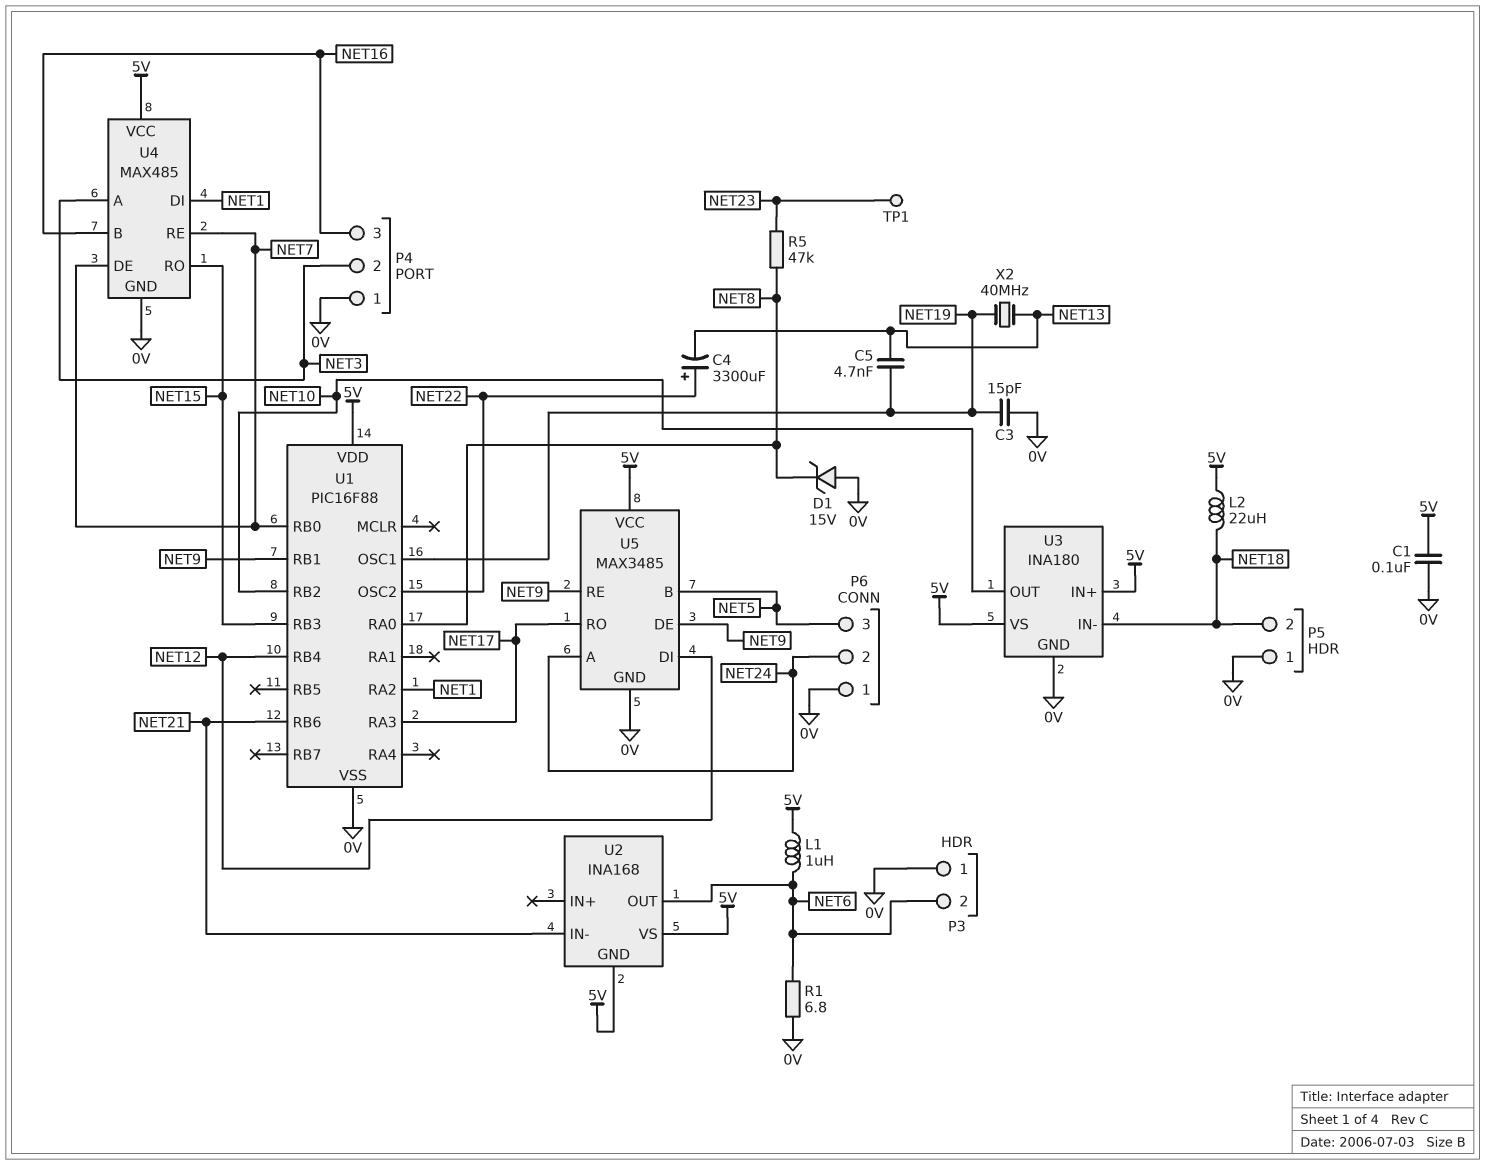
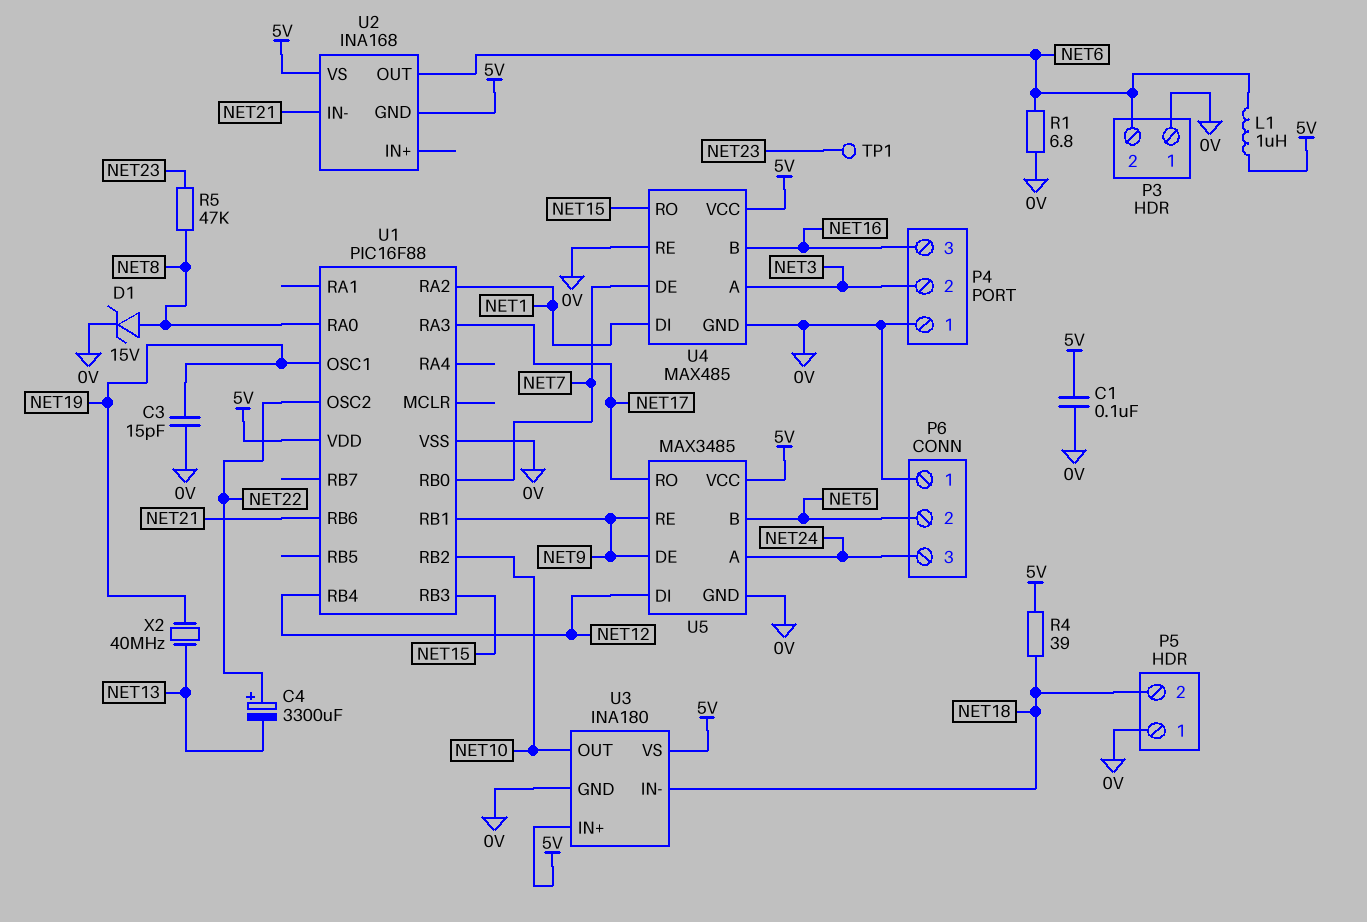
C5: 4.7nF (NET13, NET19) -> none
D1: zener 15V (A 0V, K NET8) -> zener 15V (A NET8, K 0V)
L2: 22uH (5V, NET18) -> none
P6 pin 2: NET24 -> NET5
P6 pin 3: NET5 -> NET24
R4: none -> 39 (5V, NET18)
U4 pin RE: NET7 -> 0V

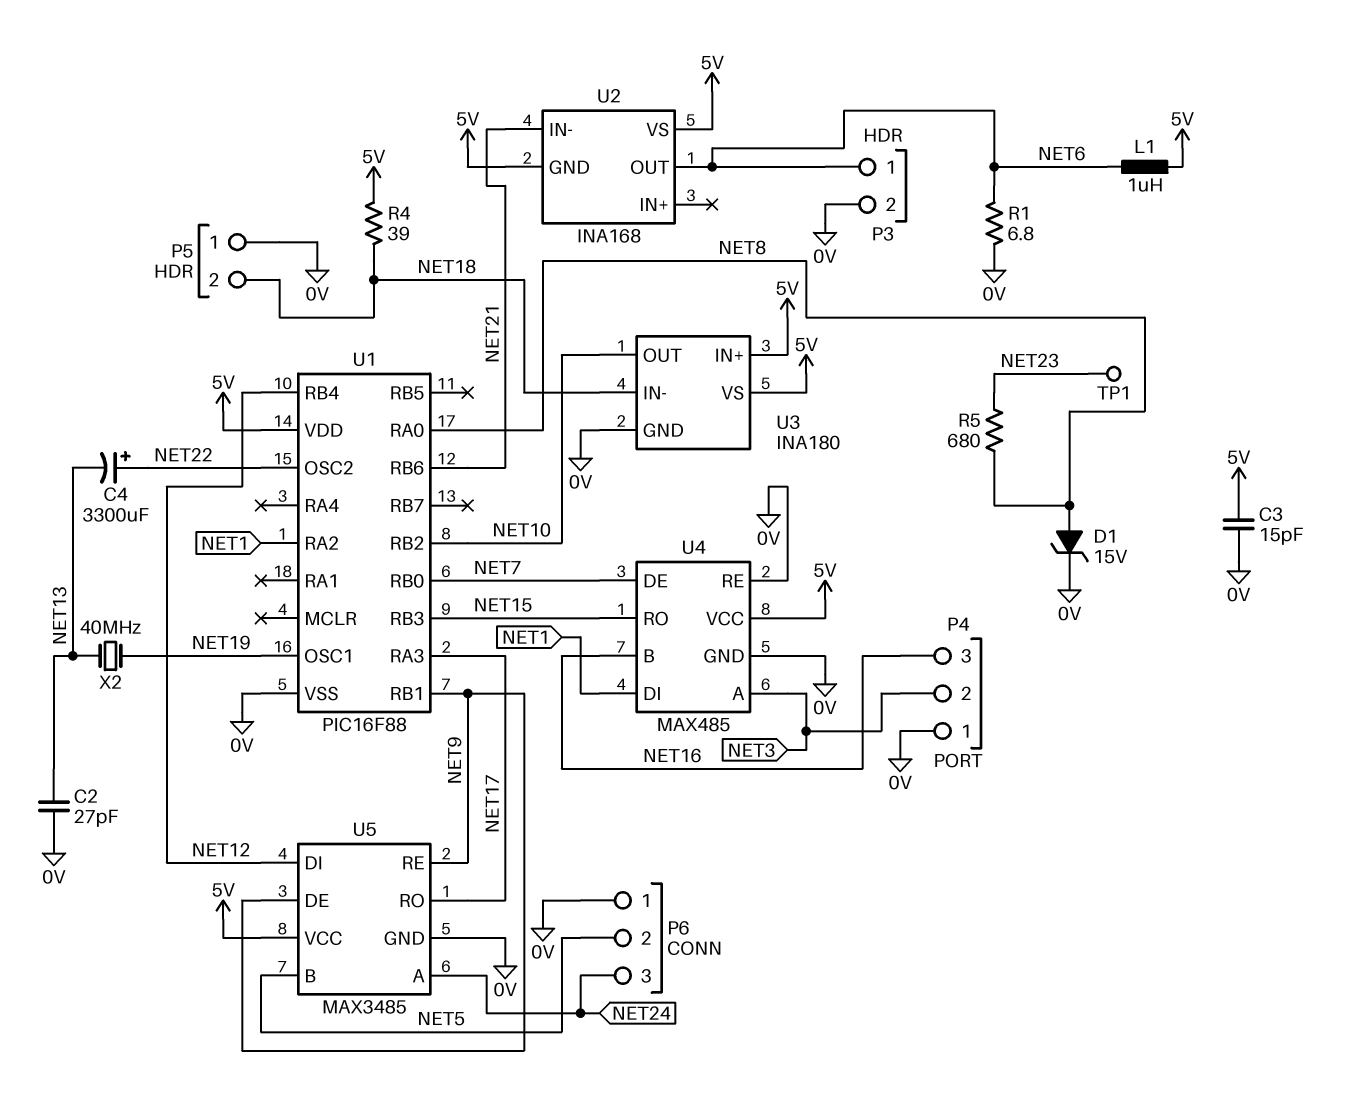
C1: 100nF (0V, 5V) -> none
C2: none -> 27pF (0V, NET13)
C3: 15pF (0V, NET19) -> 15pF (0V, 5V)
P3 pin 1: 0V -> NET6
P3 pin 2: NET6 -> 0V
R5: 47k (NET8, NET23) -> 680 (NET8, NET23)

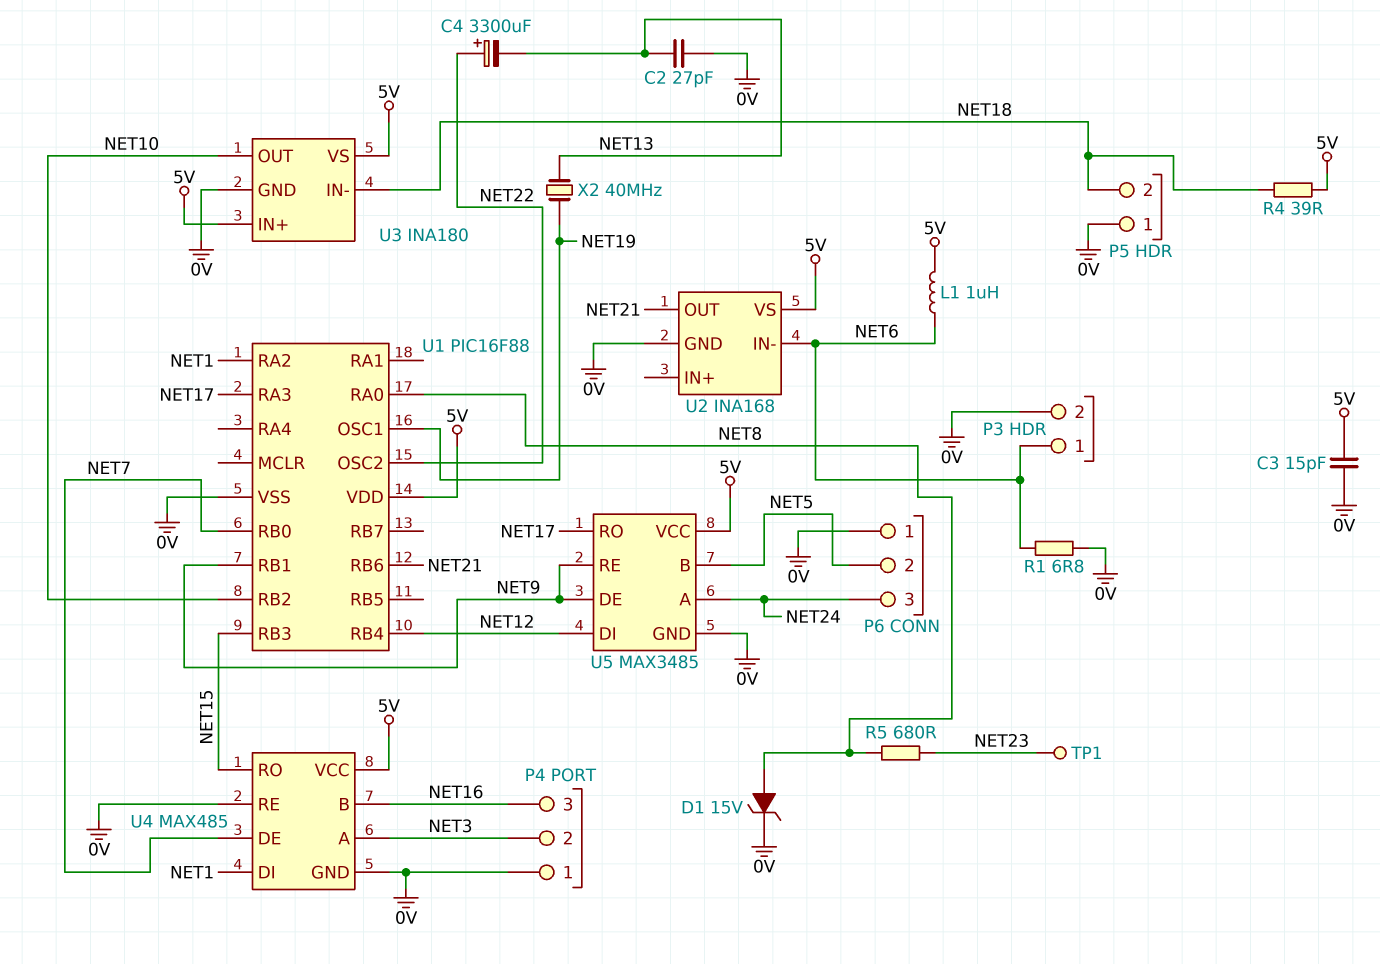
U2 pin GND: 5V -> 0V
U2 pin IN-: NET21 -> NET6
U2 pin OUT: NET6 -> NET21

